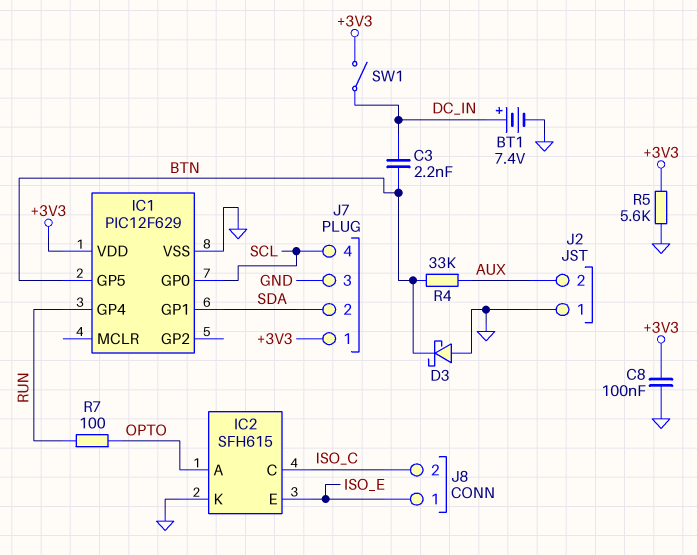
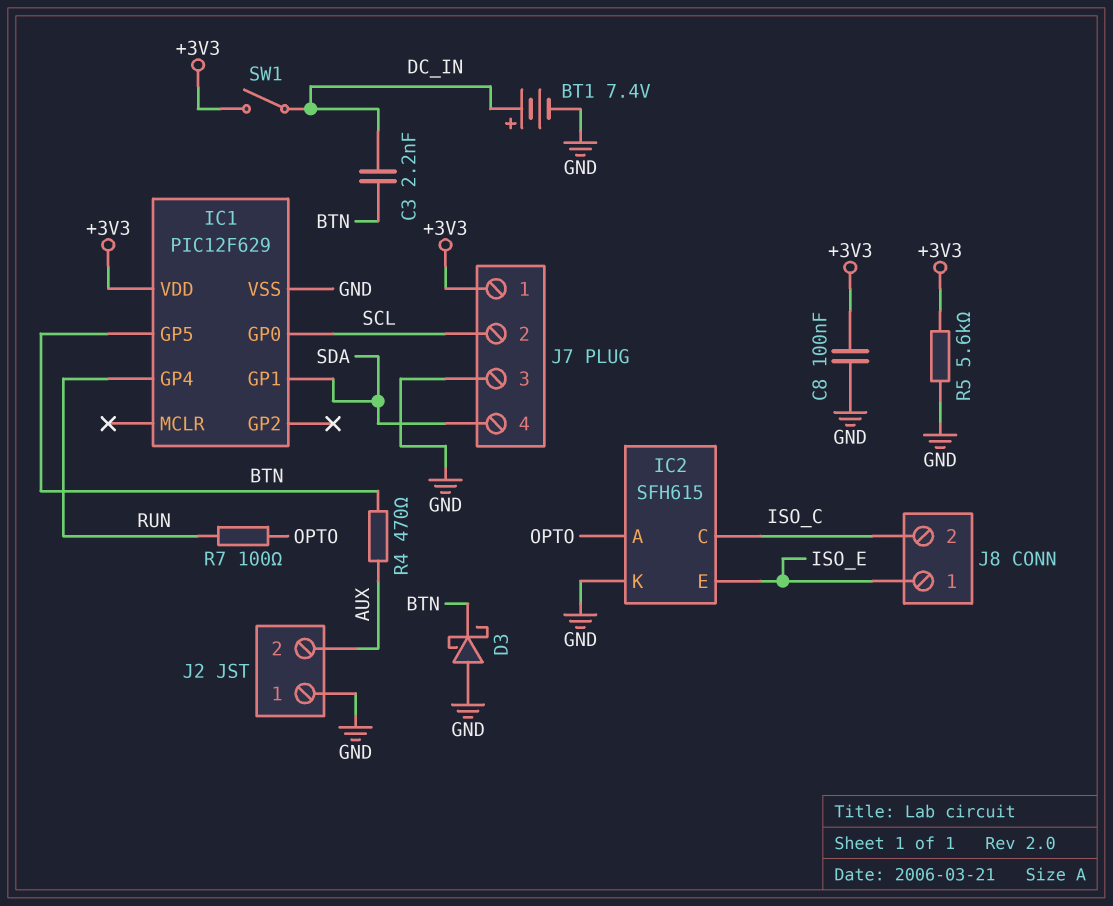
J7 pin 2: SDA -> SCL
J7 pin 4: SCL -> SDA
R4: 33k (AUX, BTN) -> 470 (AUX, BTN)

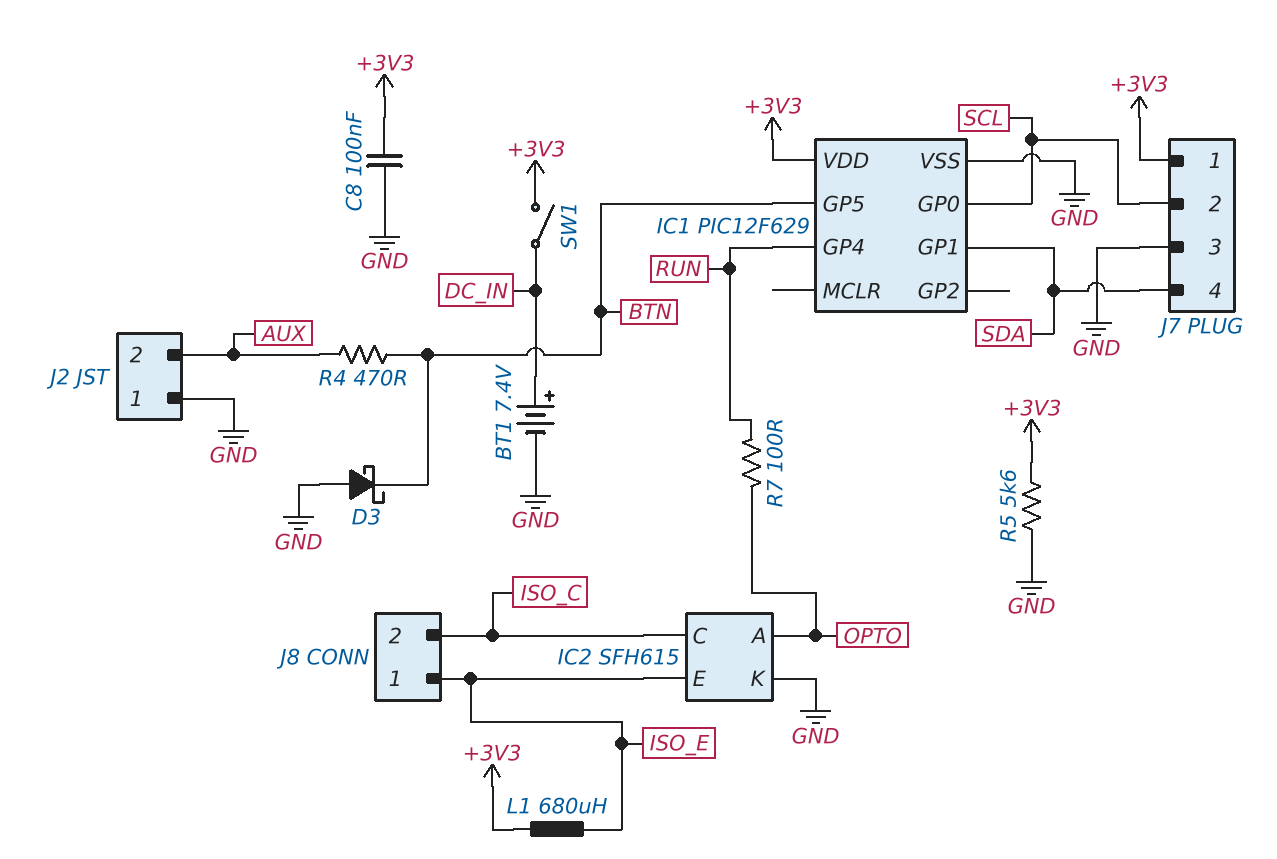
C3: 2.2nF (BTN, DC_IN) -> none
L1: none -> 680uH (+3V3, ISO_E)

